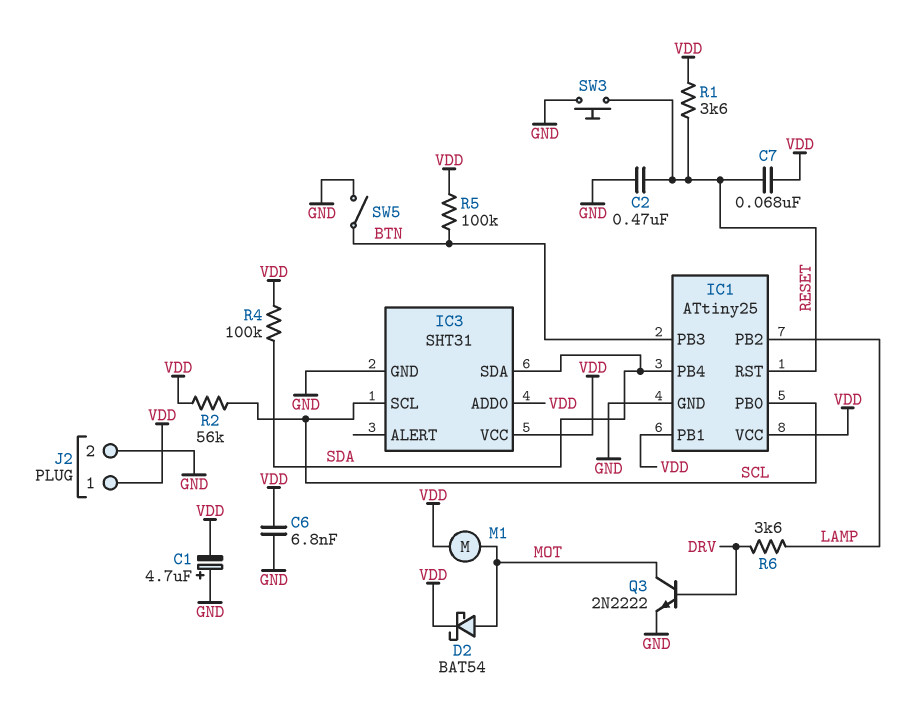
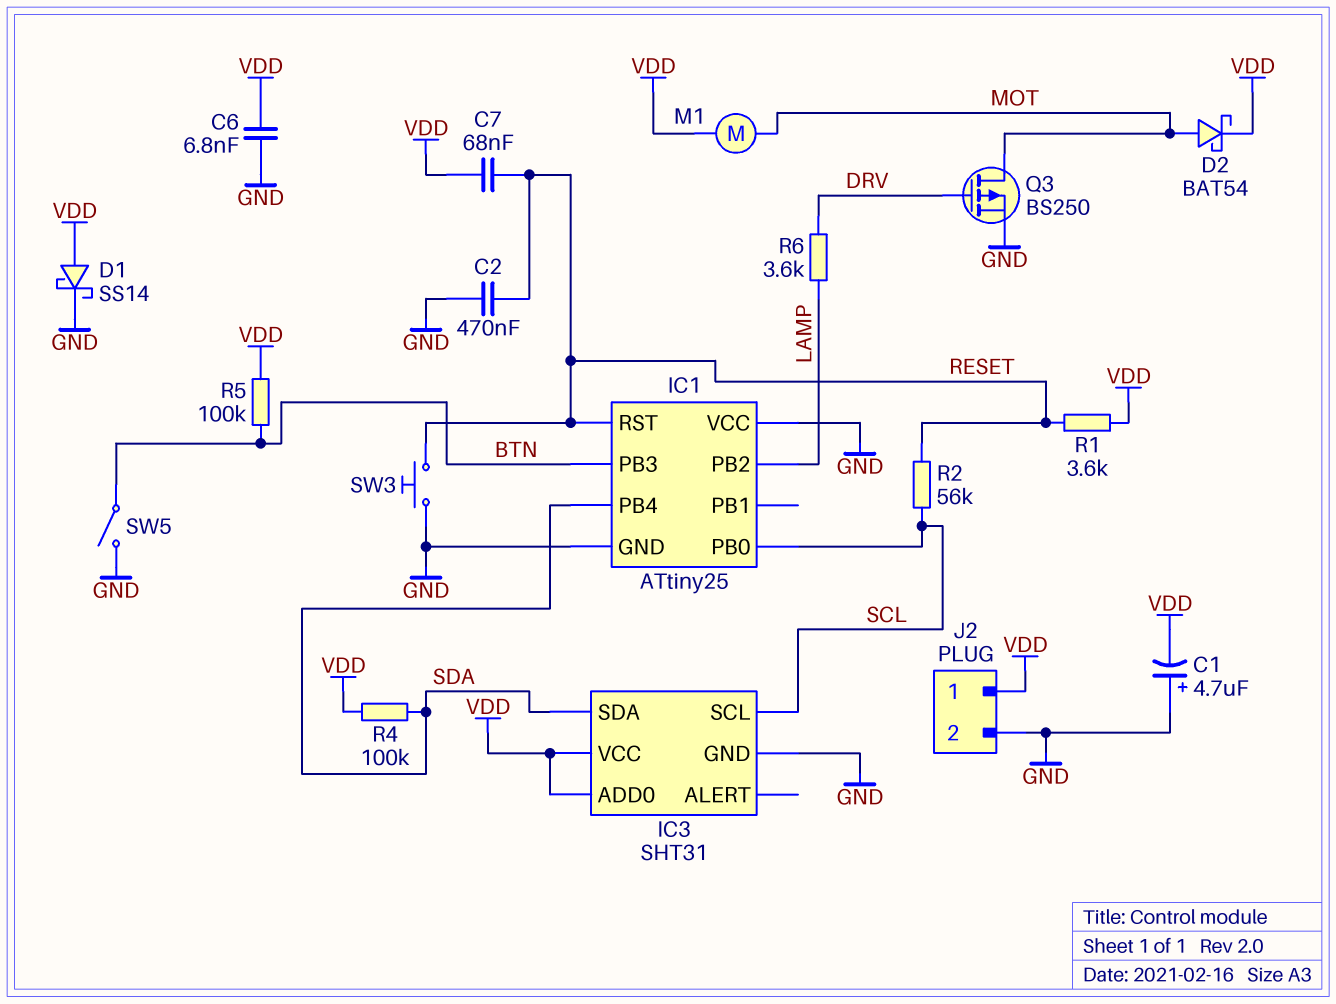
D1: none -> schottky SS14 (A VDD, K GND)
IC1 pin PB1: VDD -> none
IC1 pin VCC: VDD -> GND
Q3: NPN 2N2222 (B DRV, C MOT, E GND) -> PMOS BS250 (G DRV, D MOT, S GND)
R2: 56k (SCL, VDD) -> 56k (RESET, SCL)

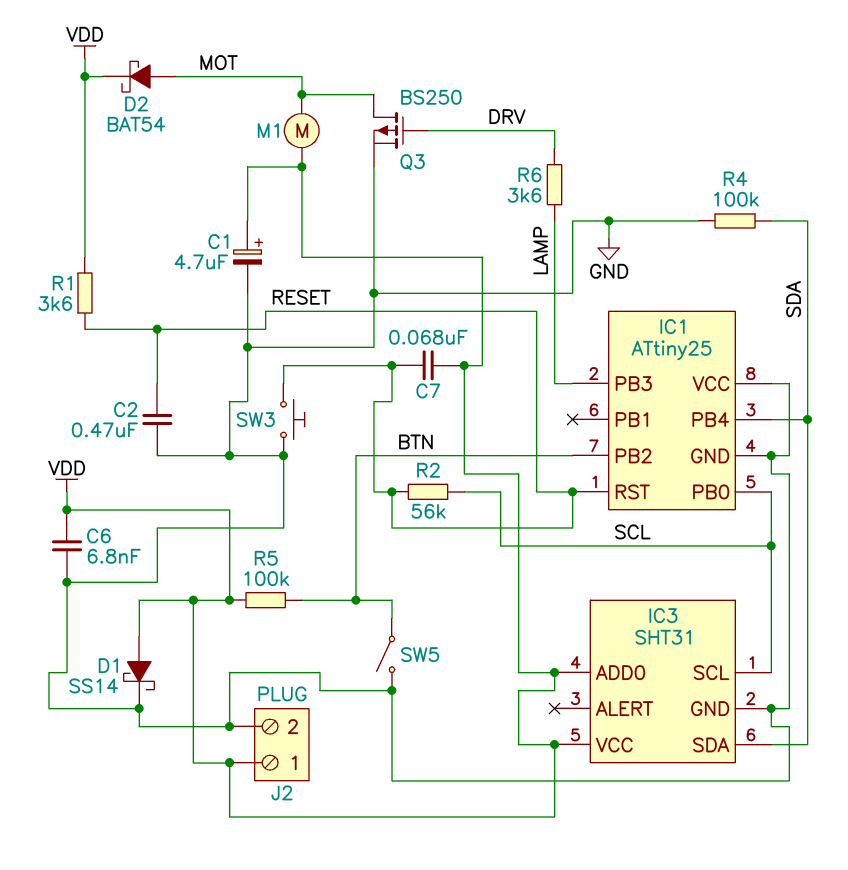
C1: 4.7uF (plus GND, minus VDD) -> 4.7uF (plus VDD, minus GND)
IC1 pin PB2: LAMP -> BTN
IC1 pin PB3: BTN -> LAMP
R4: 100k (SDA, VDD) -> 100k (GND, SDA)

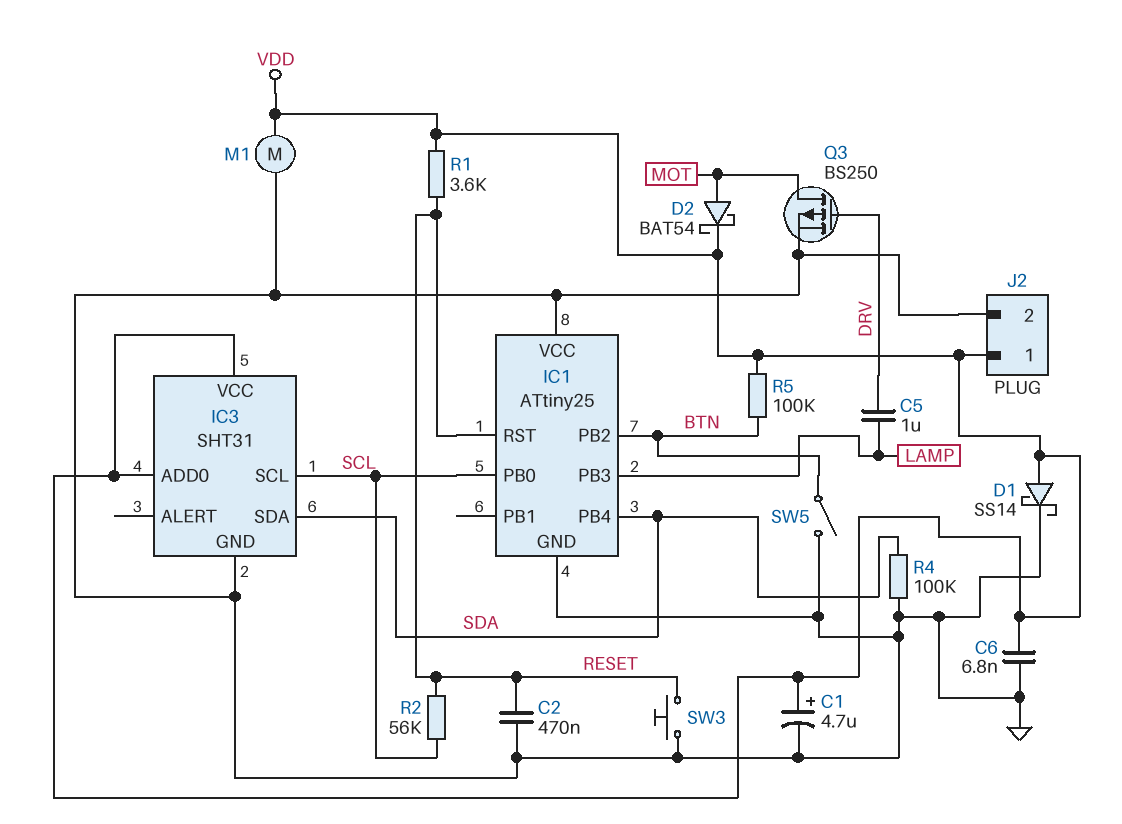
C5: none -> 1uF (DRV, LAMP)
C7: 68nF (RESET, VDD) -> none
M1: motor (MOT, VDD) -> motor (GND, VDD)
R6: 3.6k (DRV, LAMP) -> none

